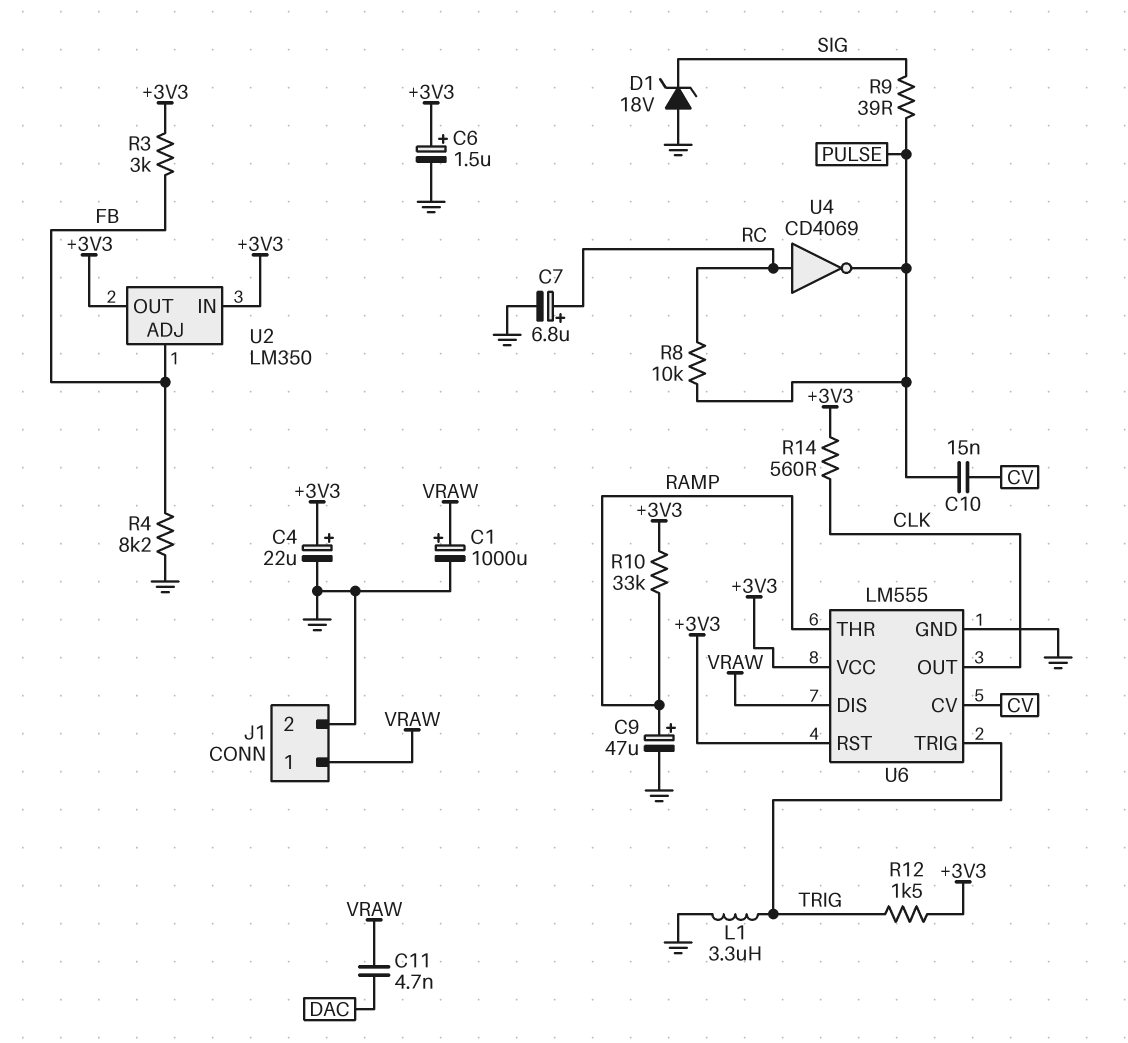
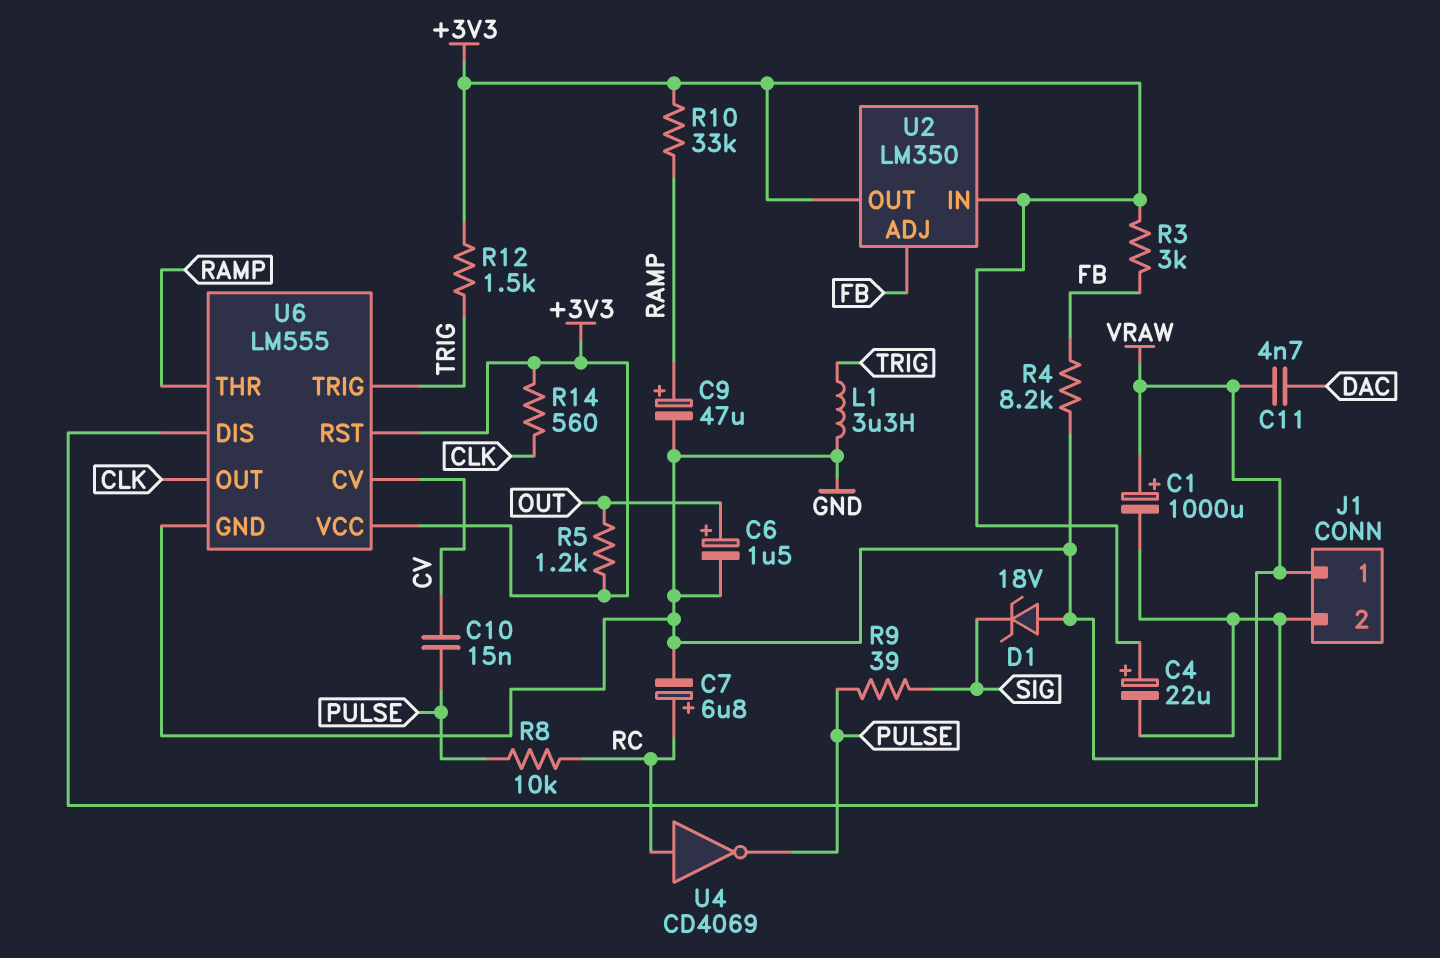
C6: 1.5uF (plus +3V3, minus GND) -> 1.5uF (plus OUT, minus GND)
R5: none -> 1.2k (+3V3, OUT)

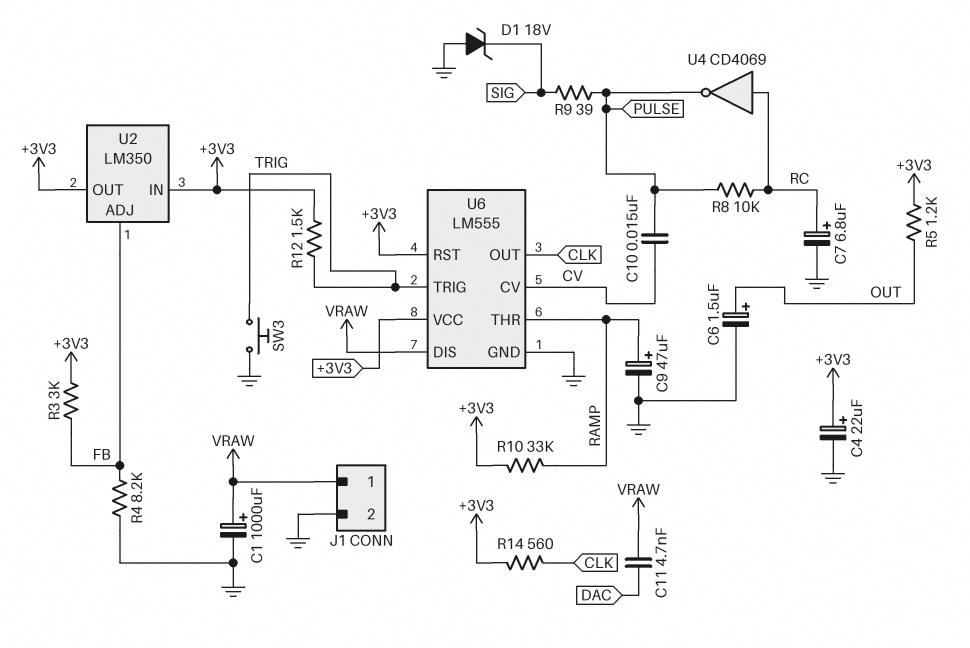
L1: 3.3uH (GND, TRIG) -> none
SW3: none -> button (GND, TRIG)

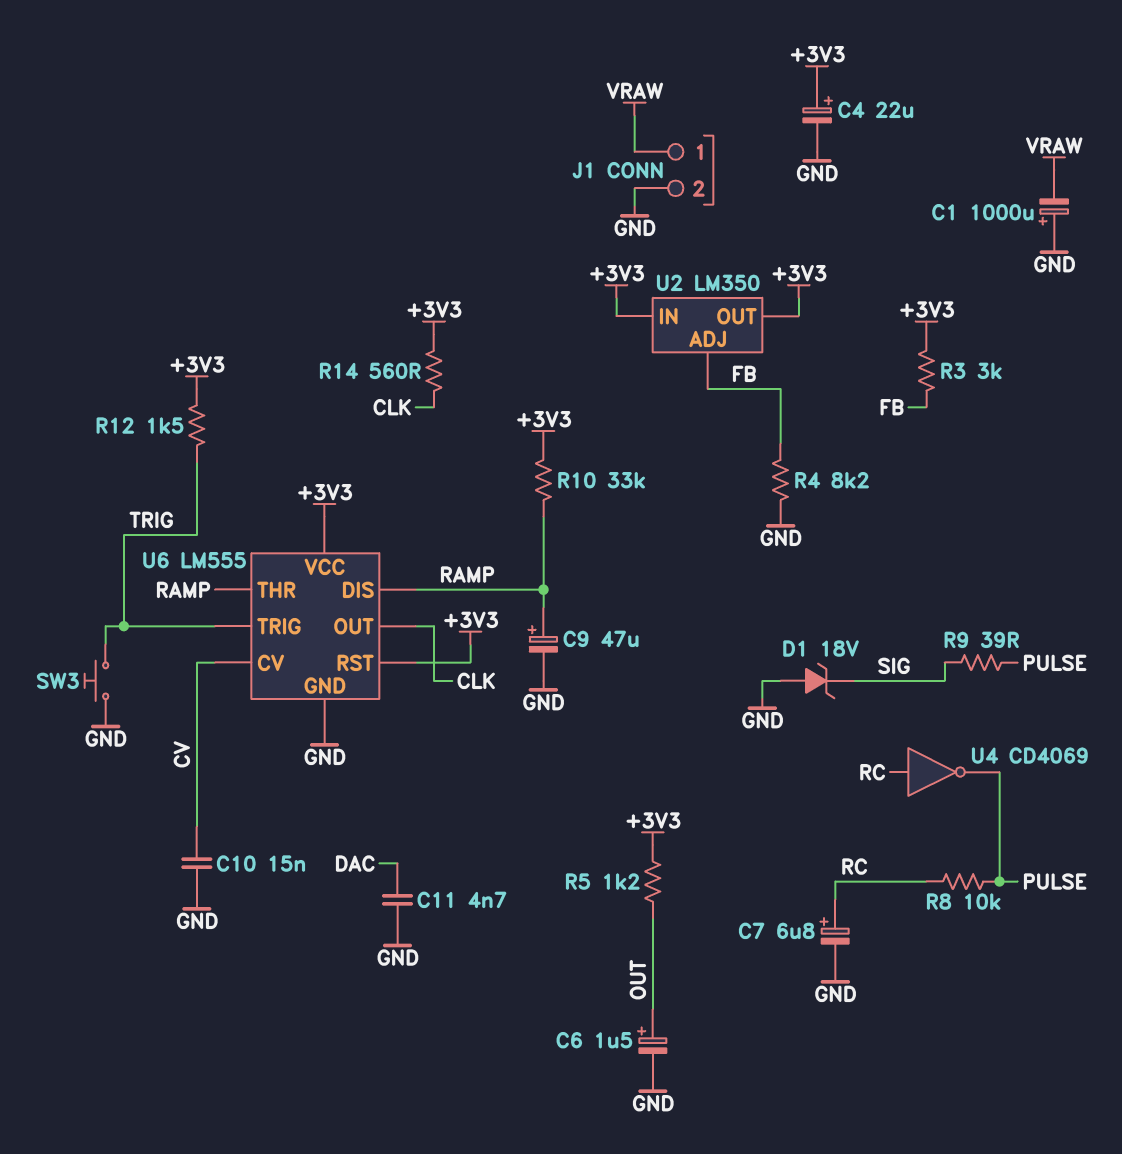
C1: 1000uF (plus VRAW, minus GND) -> 1000uF (plus GND, minus VRAW)
C10: 15nF (CV, PULSE) -> 15nF (CV, GND)
C11: 4.7nF (DAC, VRAW) -> 4.7nF (DAC, GND)
U6 pin DIS: VRAW -> RAMP

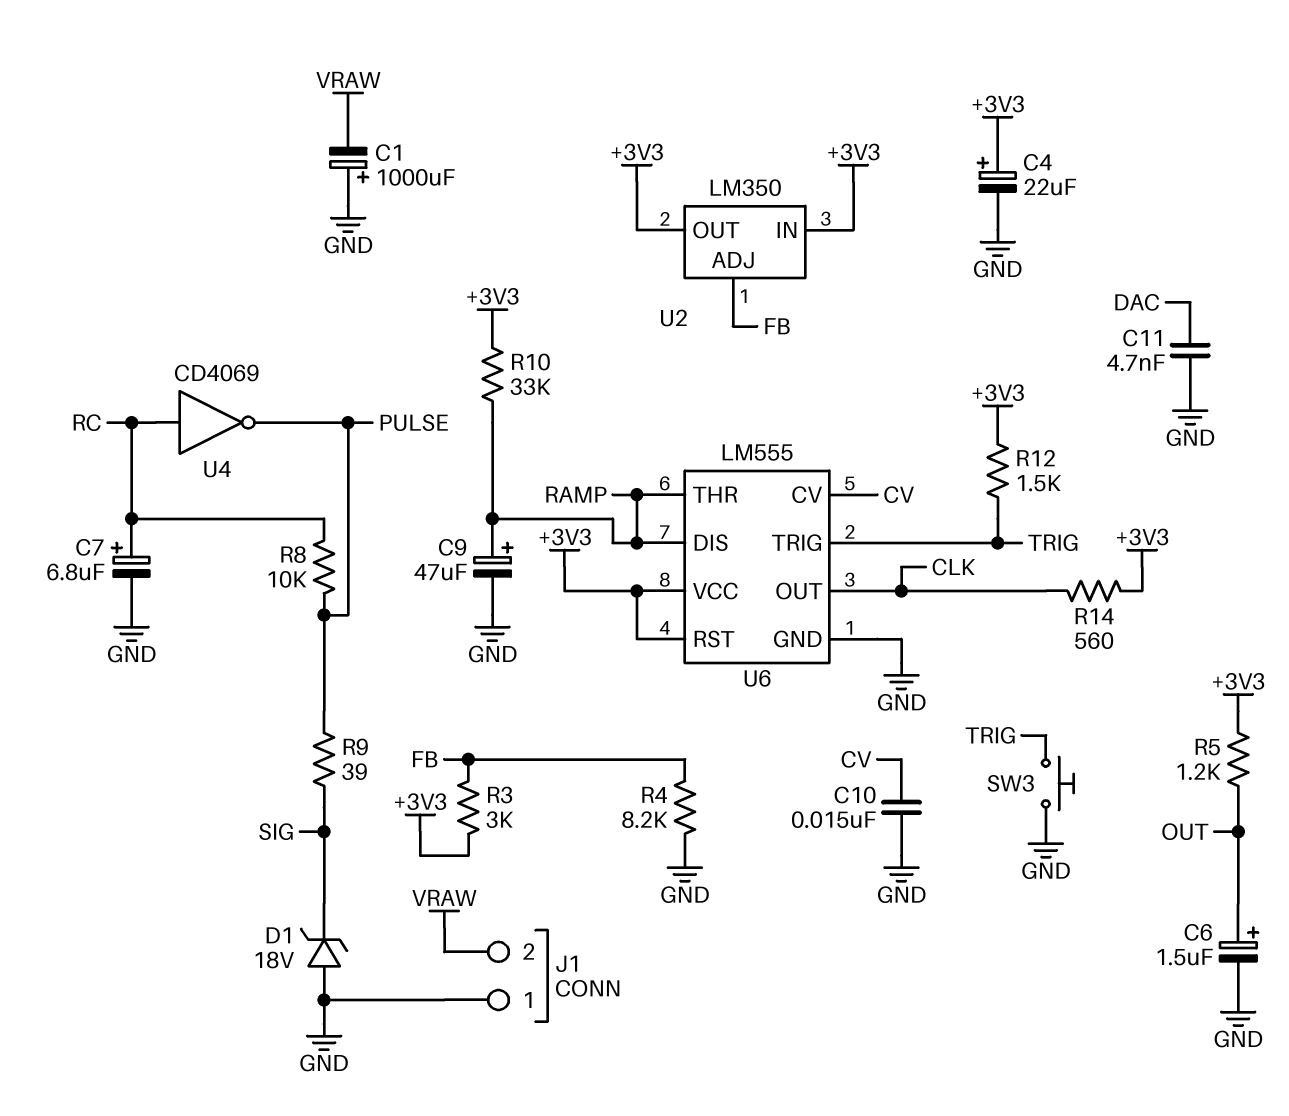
J1 pin 1: VRAW -> GND
J1 pin 2: GND -> VRAW

